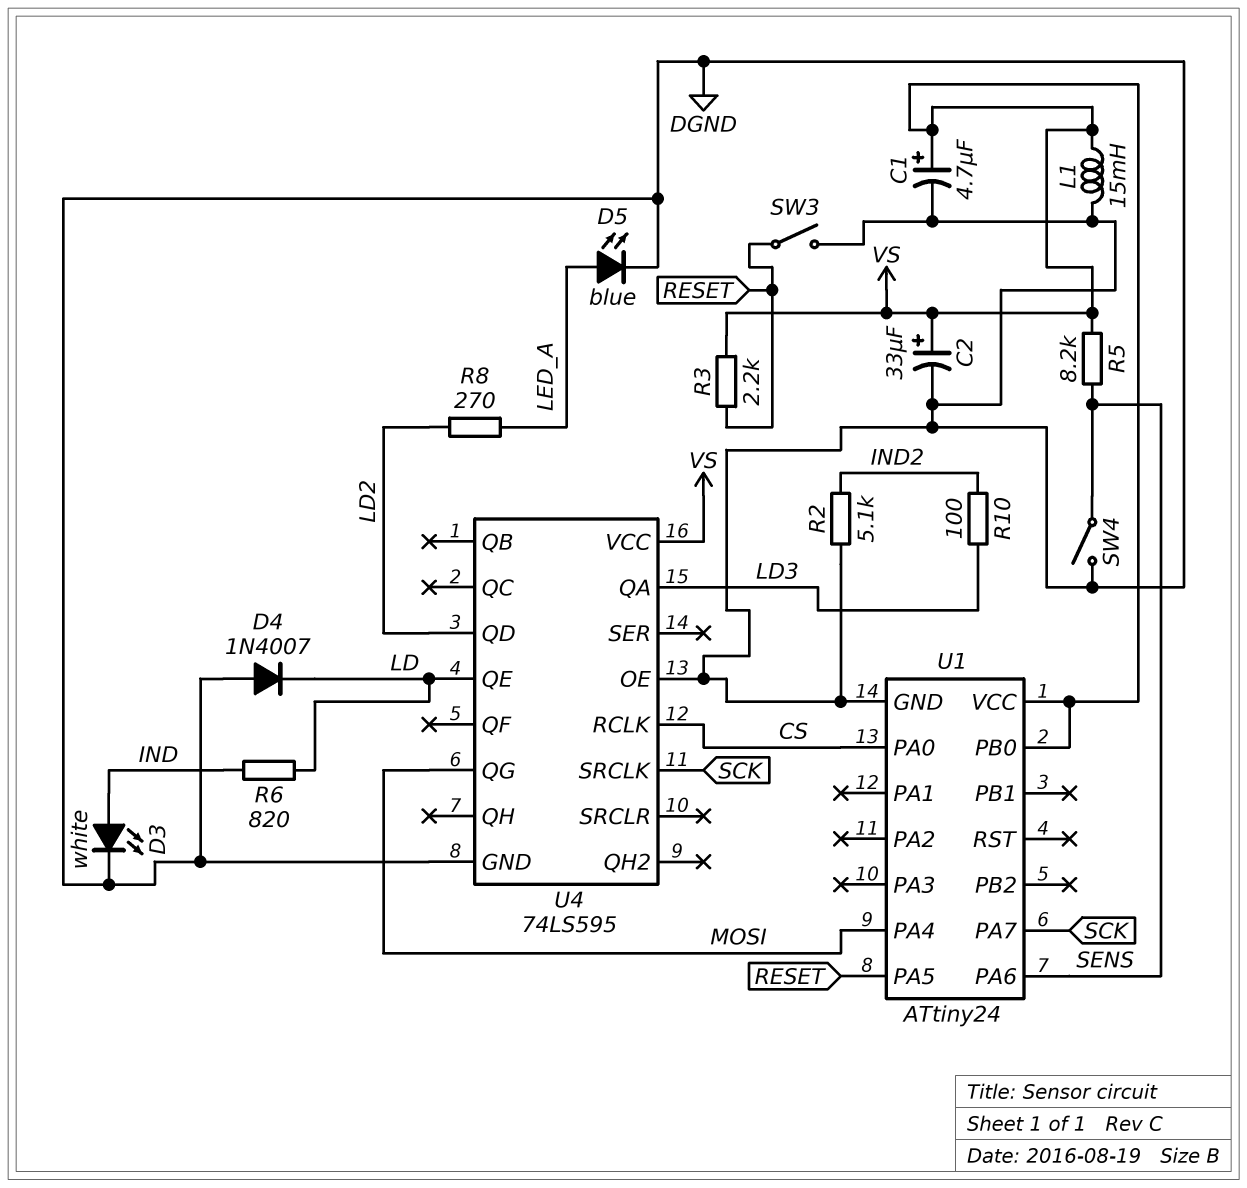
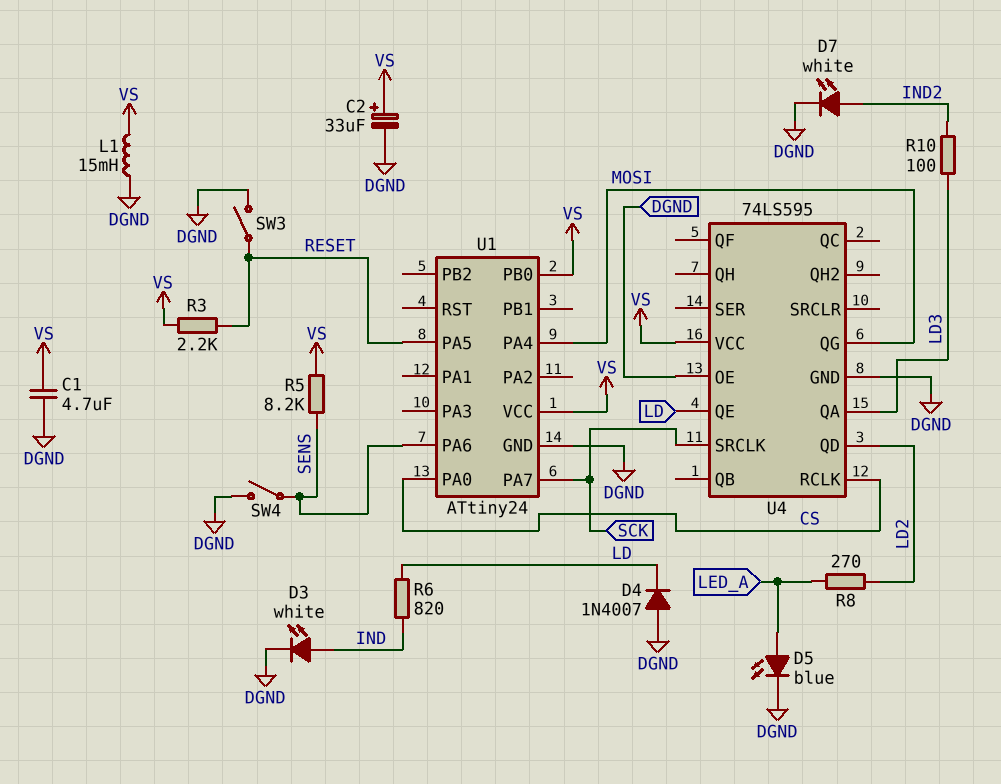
C1: 4.7uF (plus VS, minus DGND) -> 4.7uF (DGND, VS)
D7: none -> LED white (A IND2, K DGND)
R2: 5.1k (DGND, IND2) -> none

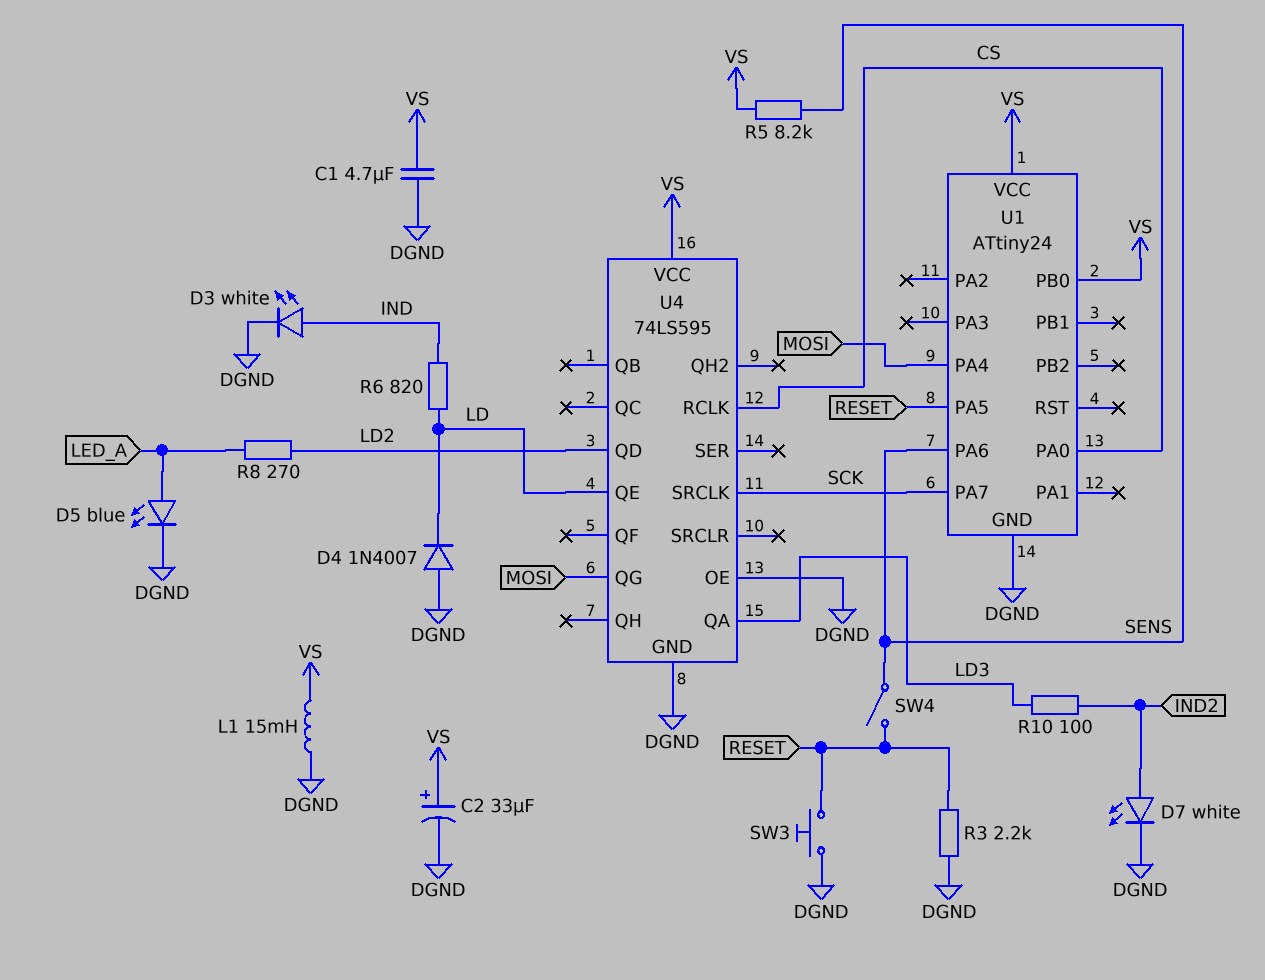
R3: 2.2k (RESET, VS) -> 2.2k (DGND, RESET)
SW3: switch (DGND, RESET) -> button (DGND, RESET)
SW4: switch (DGND, SENS) -> switch (RESET, SENS)

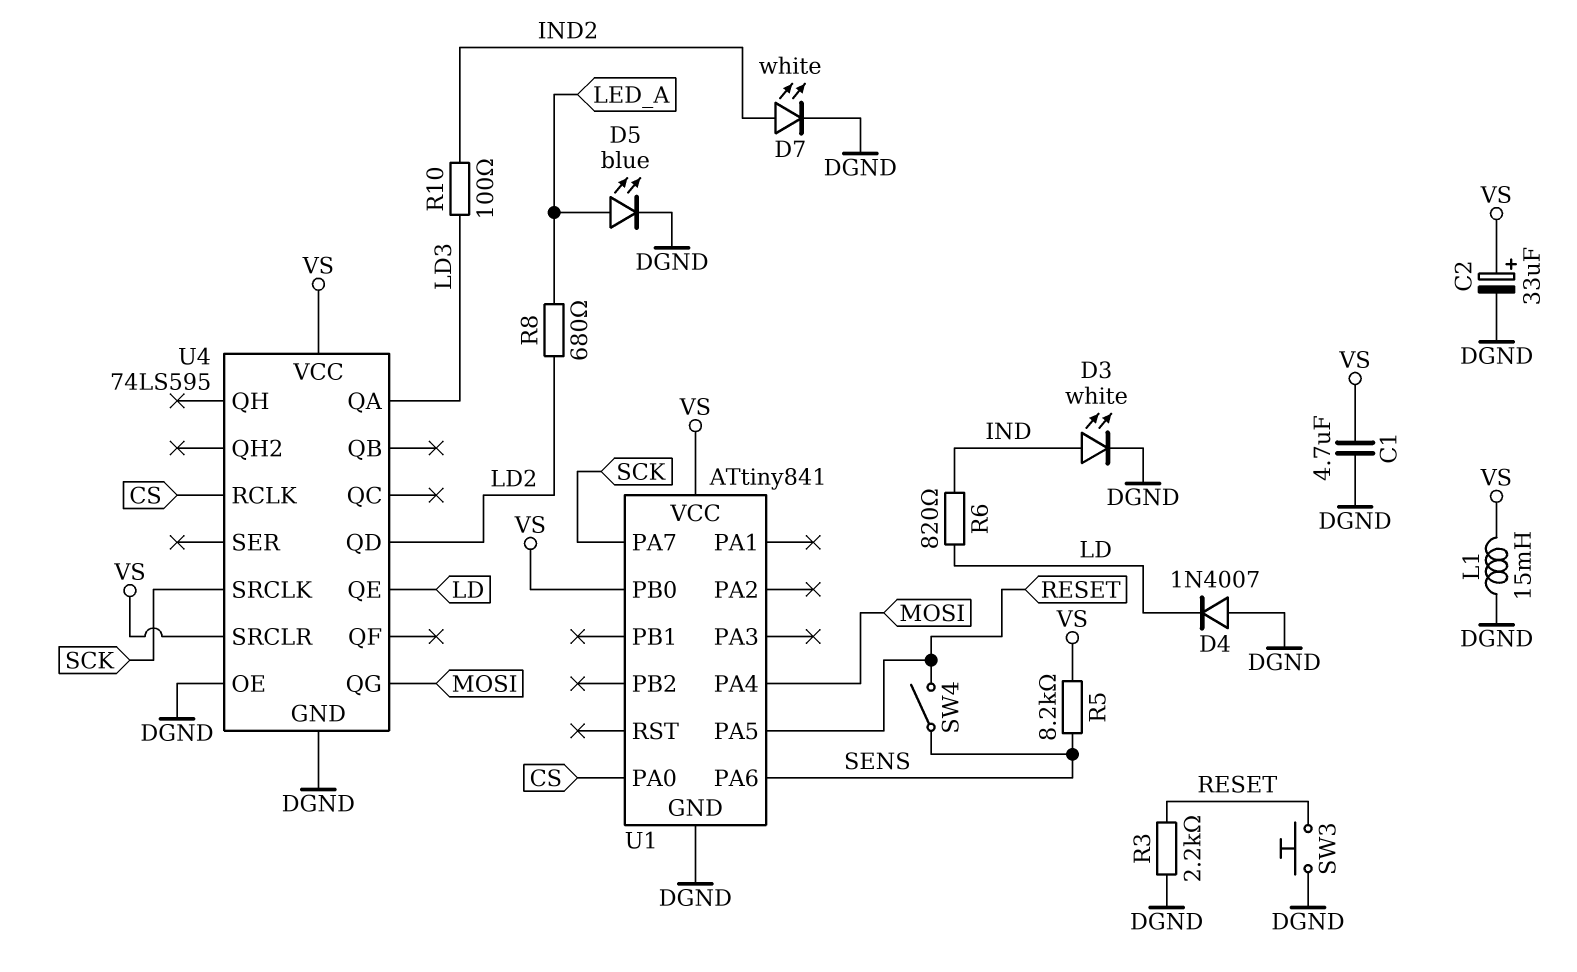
R8: 270 (LD2, LED_A) -> 680 (LD2, LED_A)
U1: ATtiny24 -> ATtiny841
U4 pin SRCLR: none -> VS

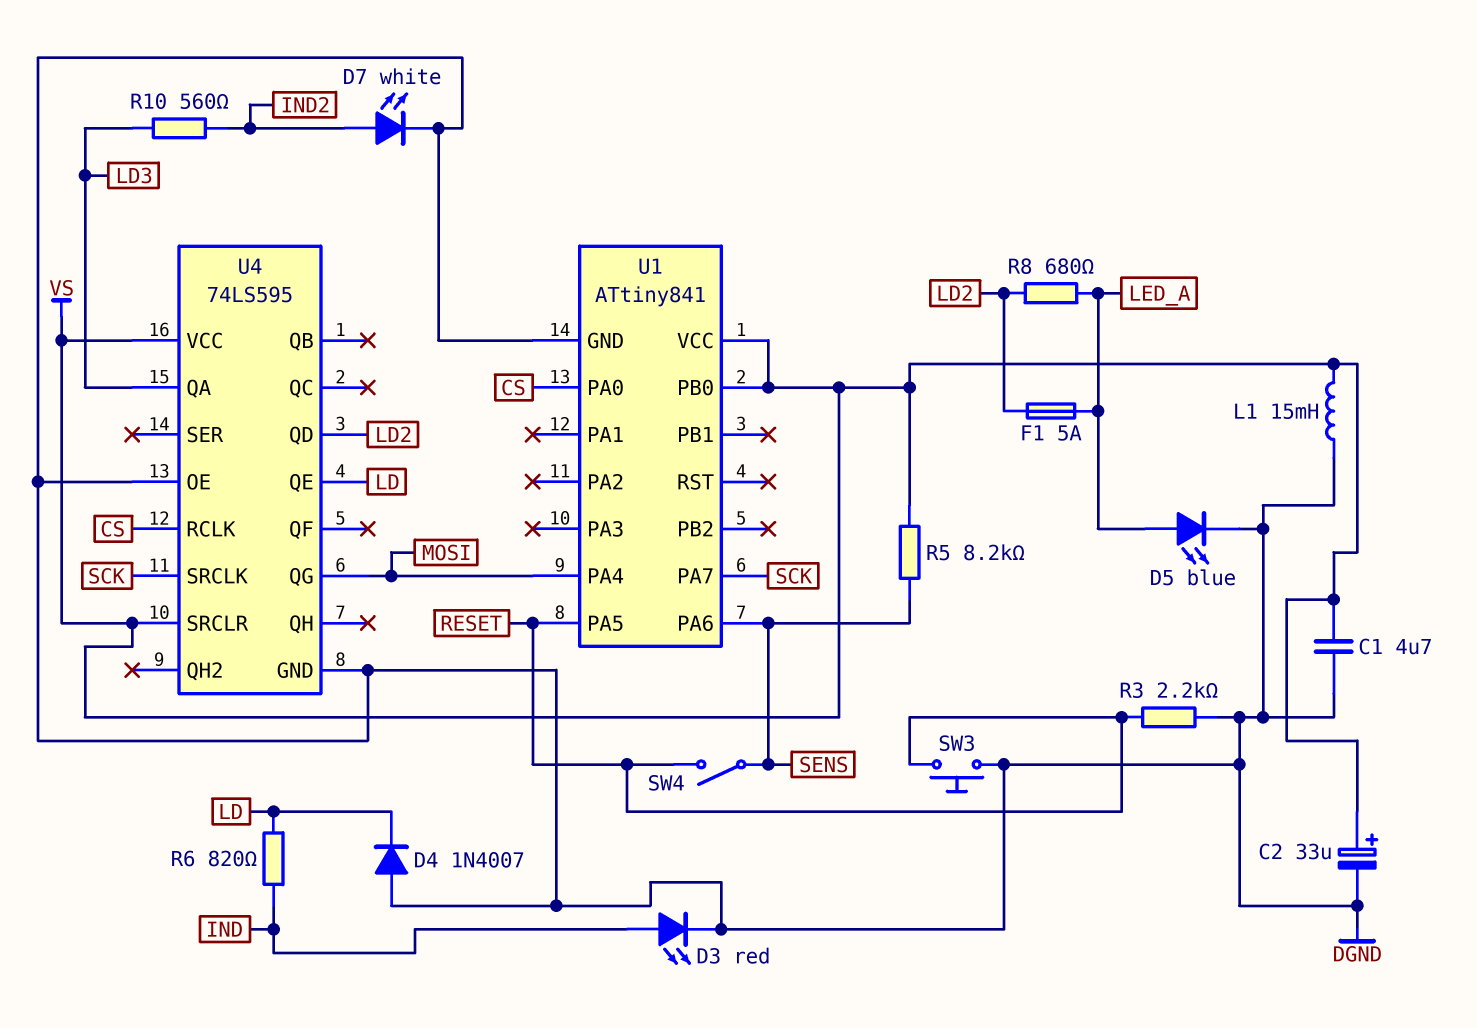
D3: LED white (A IND, K DGND) -> LED red (A IND, K DGND)
F1: none -> 5A (LD2, LED_A)
R10: 100 (IND2, LD3) -> 560 (IND2, LD3)

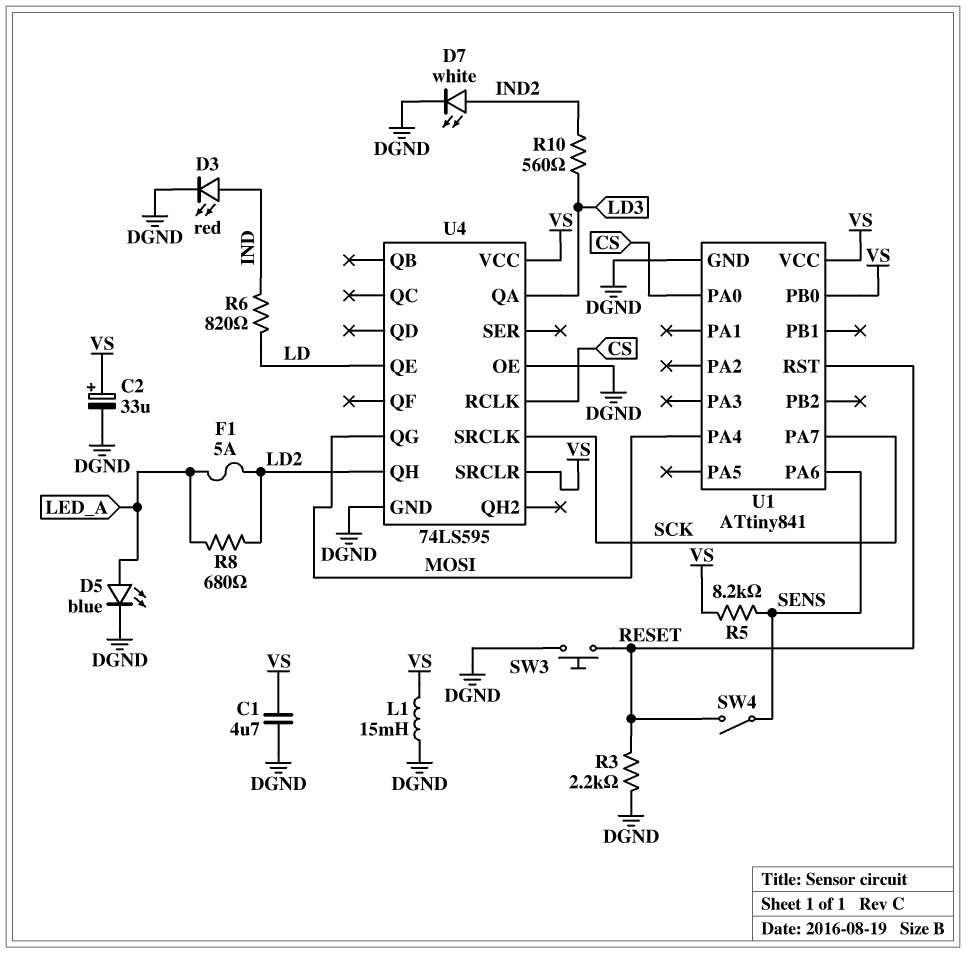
D4: diode 1N4007 (A DGND, K LD) -> none
U1 pin PA5: RESET -> none
U1 pin RST: none -> RESET
U4 pin QD: LD2 -> none
U4 pin QH: none -> LD2

